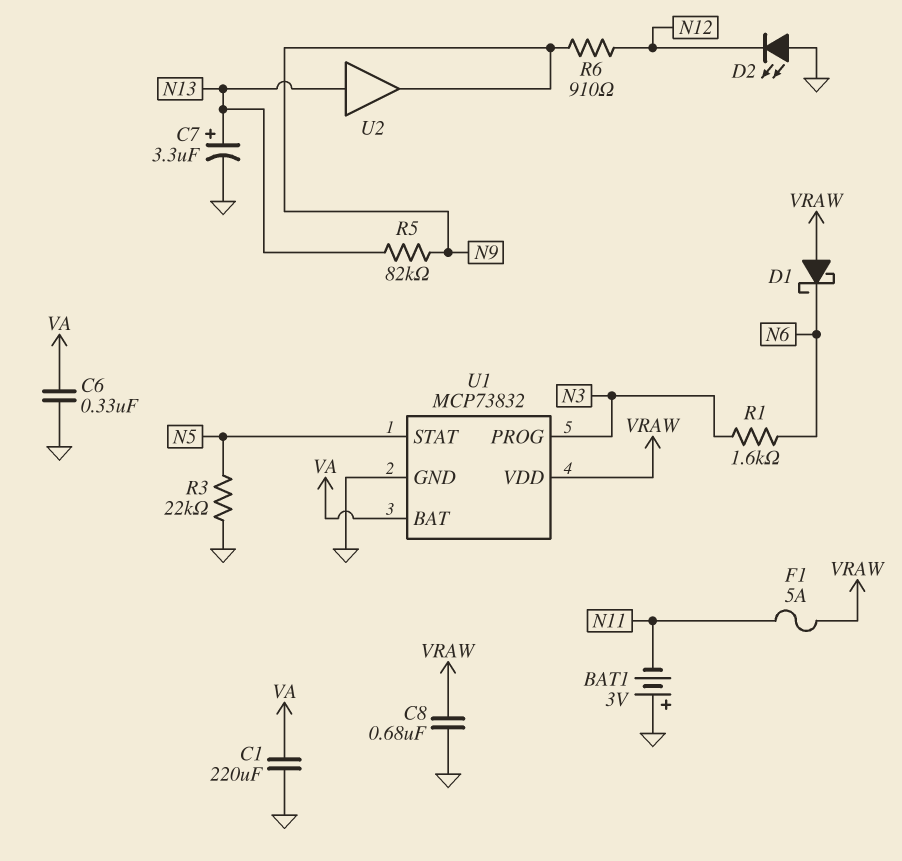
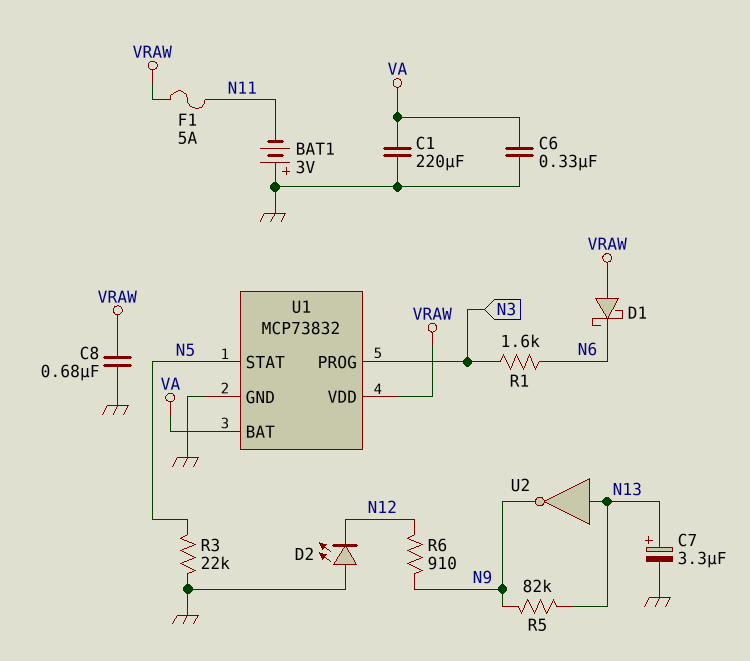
U2: buffer (in N13, out N9) -> NOT (in N13, out N9)

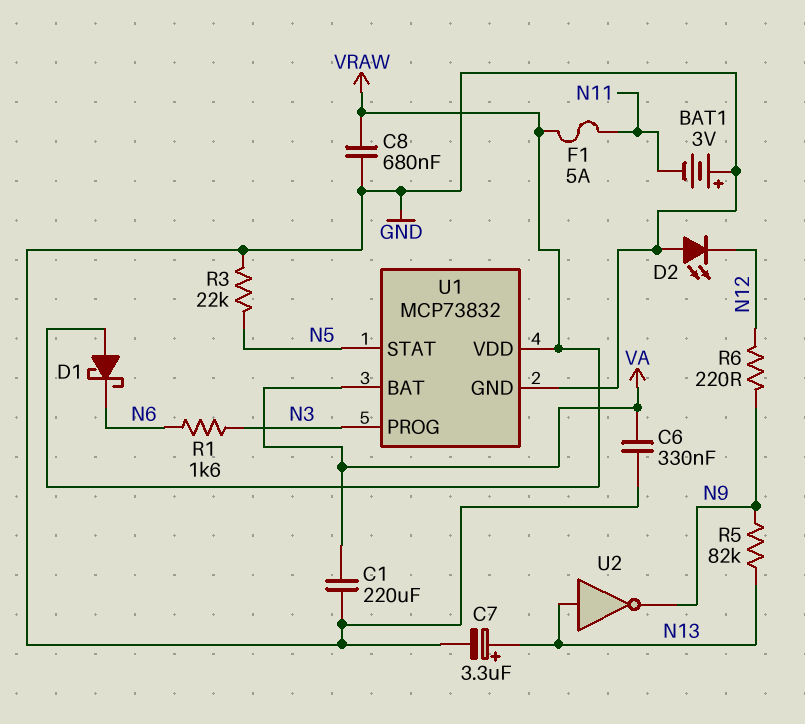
R6: 910 (N9, N12) -> 220 (N9, N12)

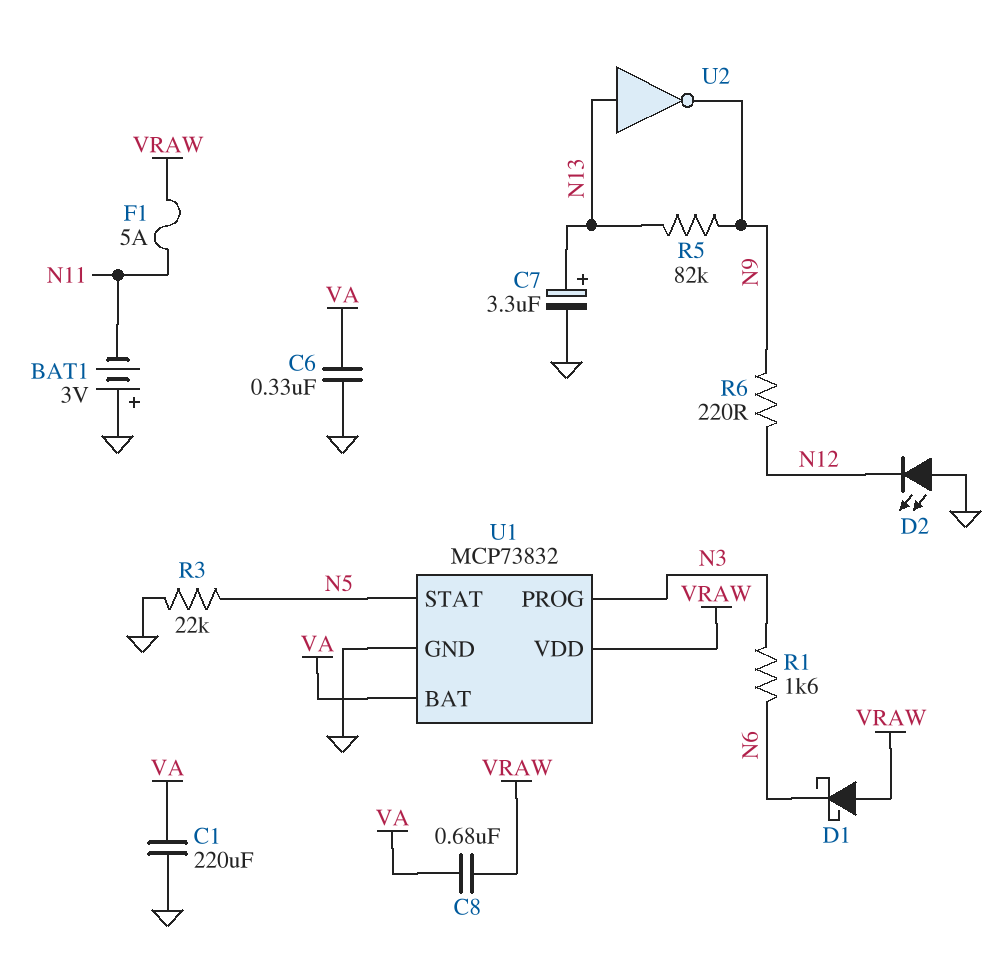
C8: 680nF (GND, VRAW) -> 680nF (VA, VRAW)

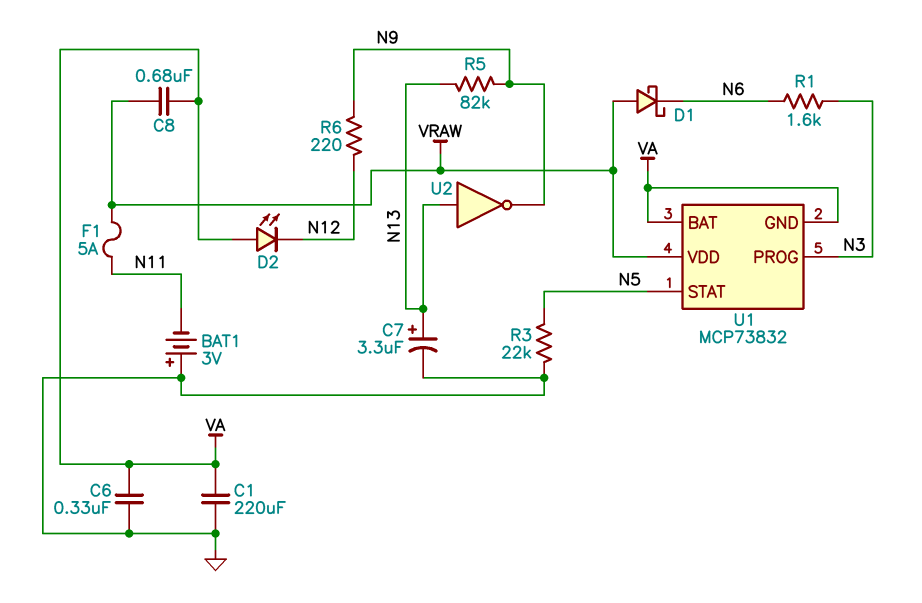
D2: LED (A GND, K N12) -> LED (A VA, K N12)
U1 pin GND: GND -> VA

